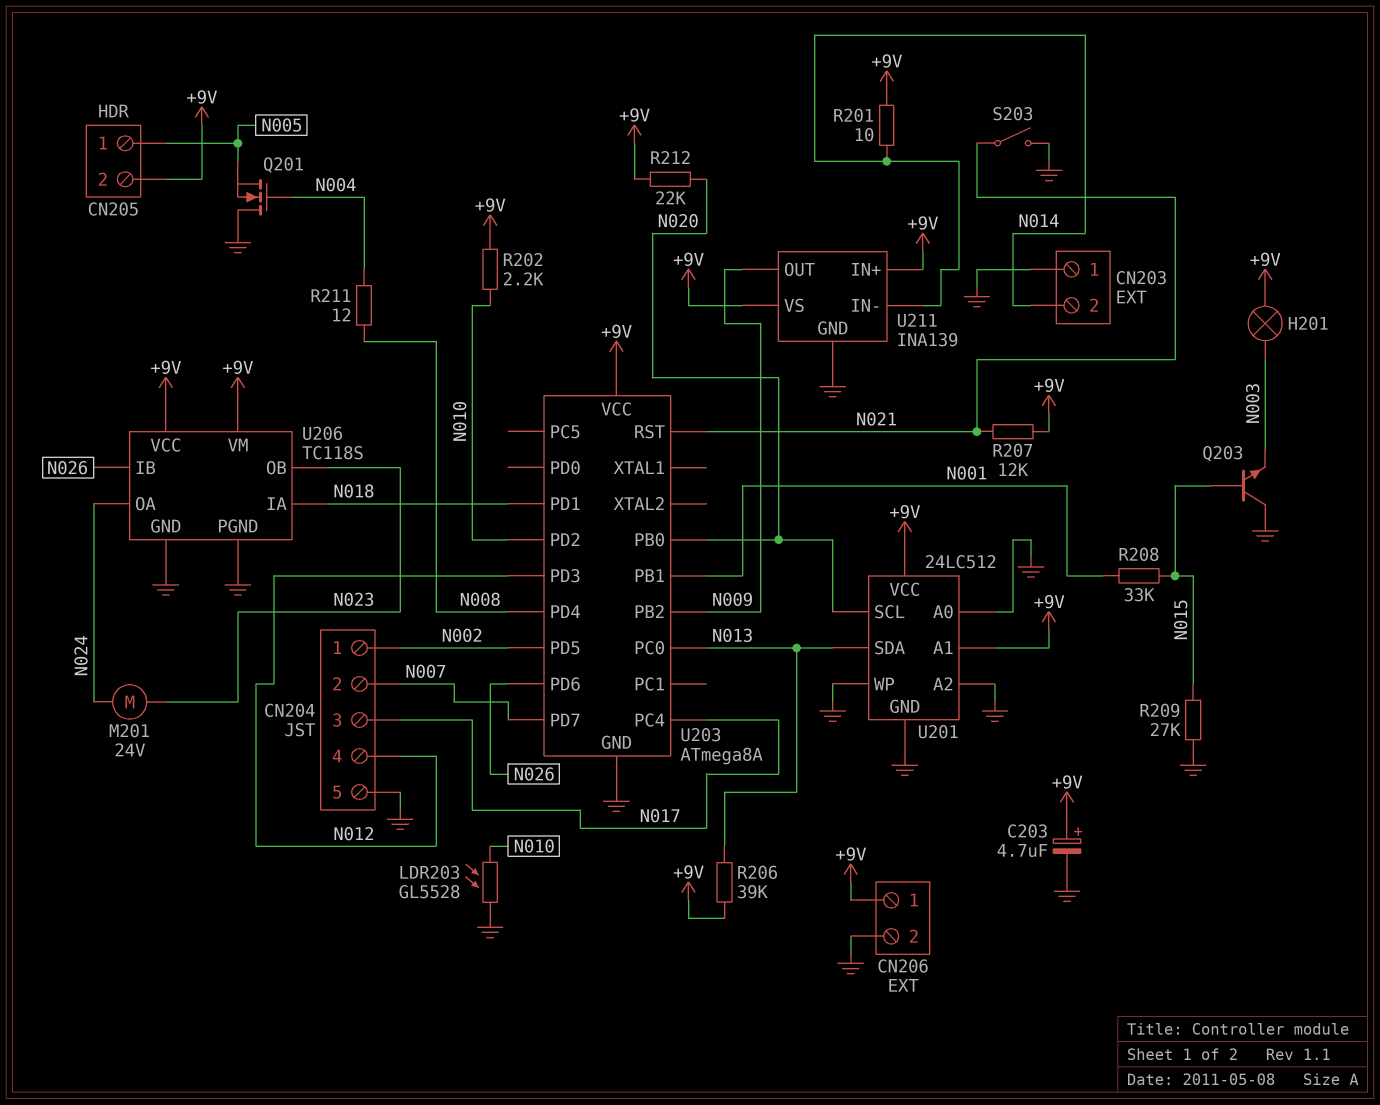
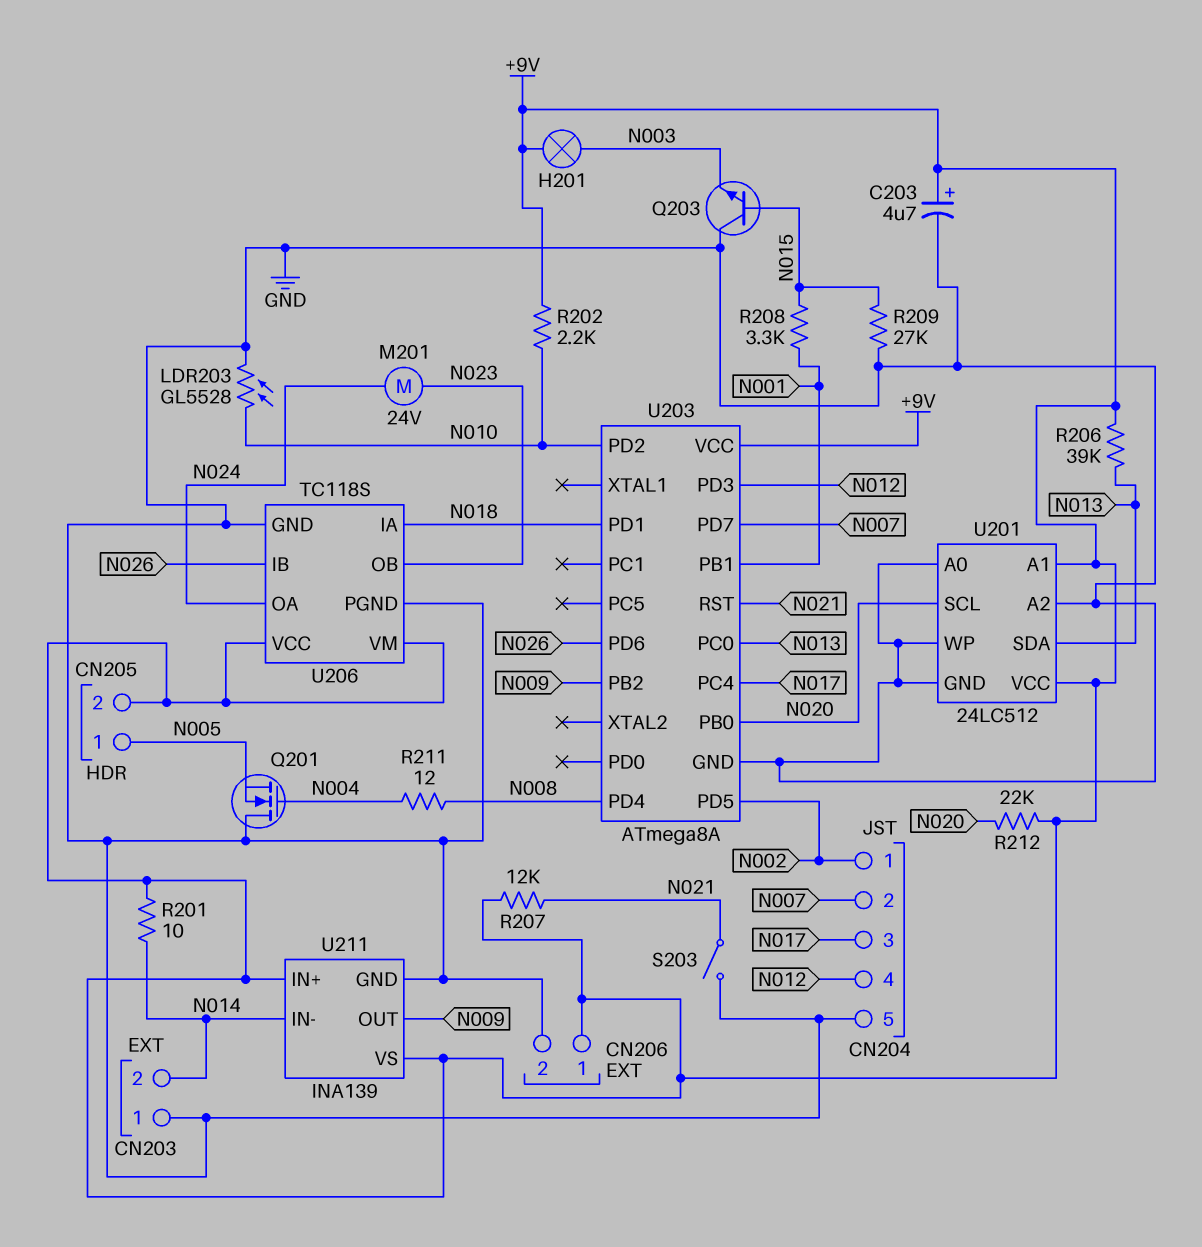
R208: 33k (N001, N015) -> 3.3k (N001, N015)

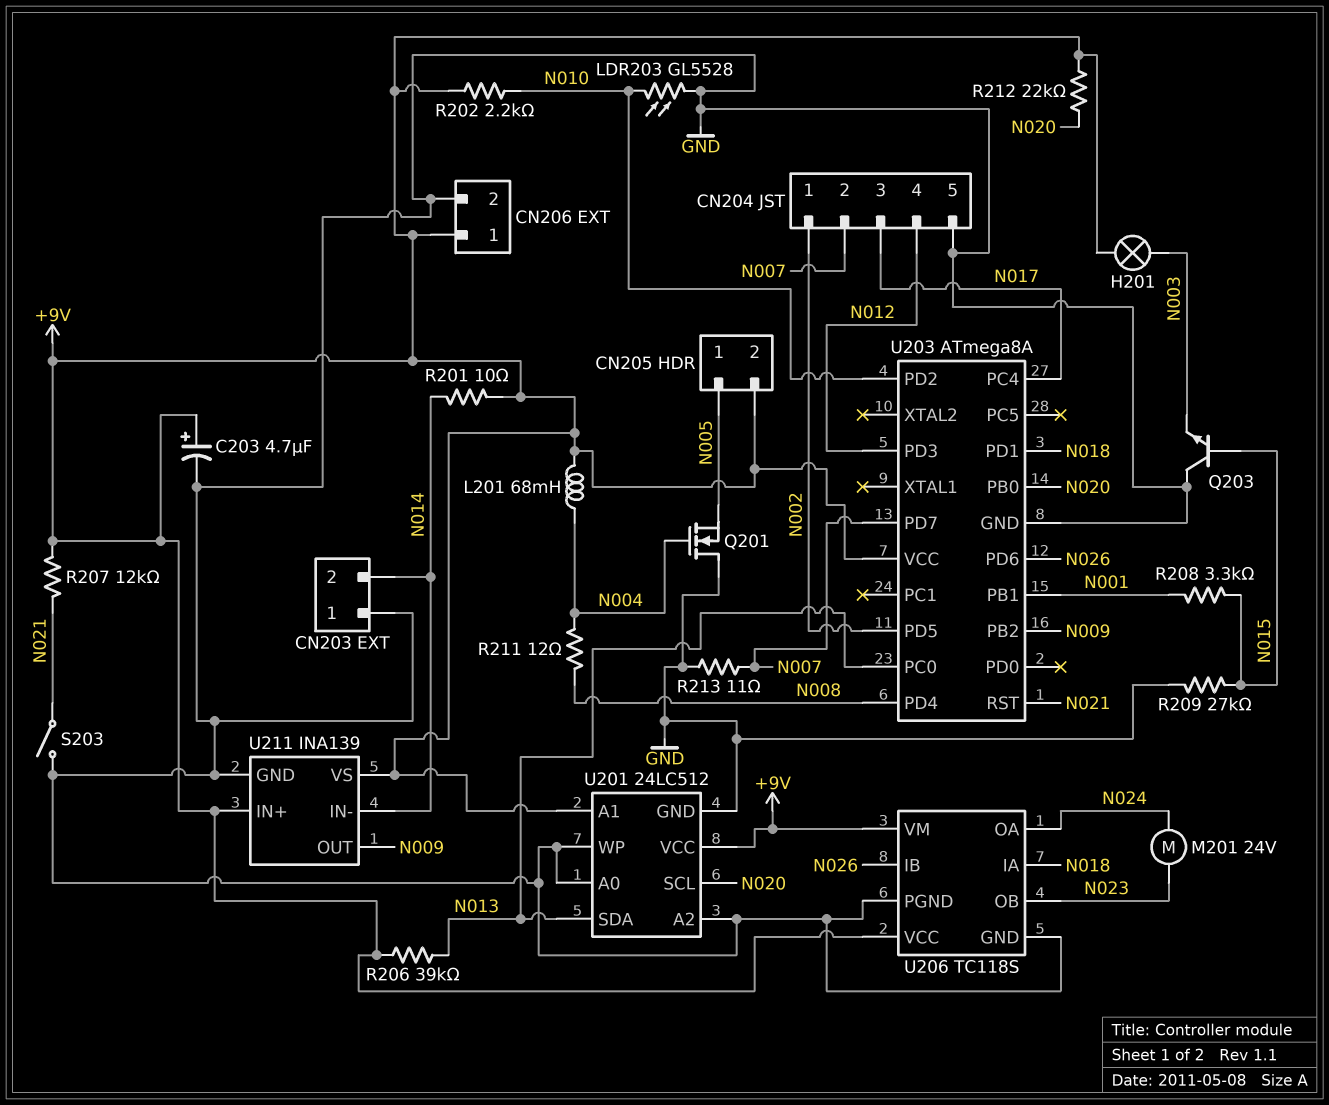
L201: none -> 68mH (+9V, N004)
R213: none -> 11 (GND, N007)

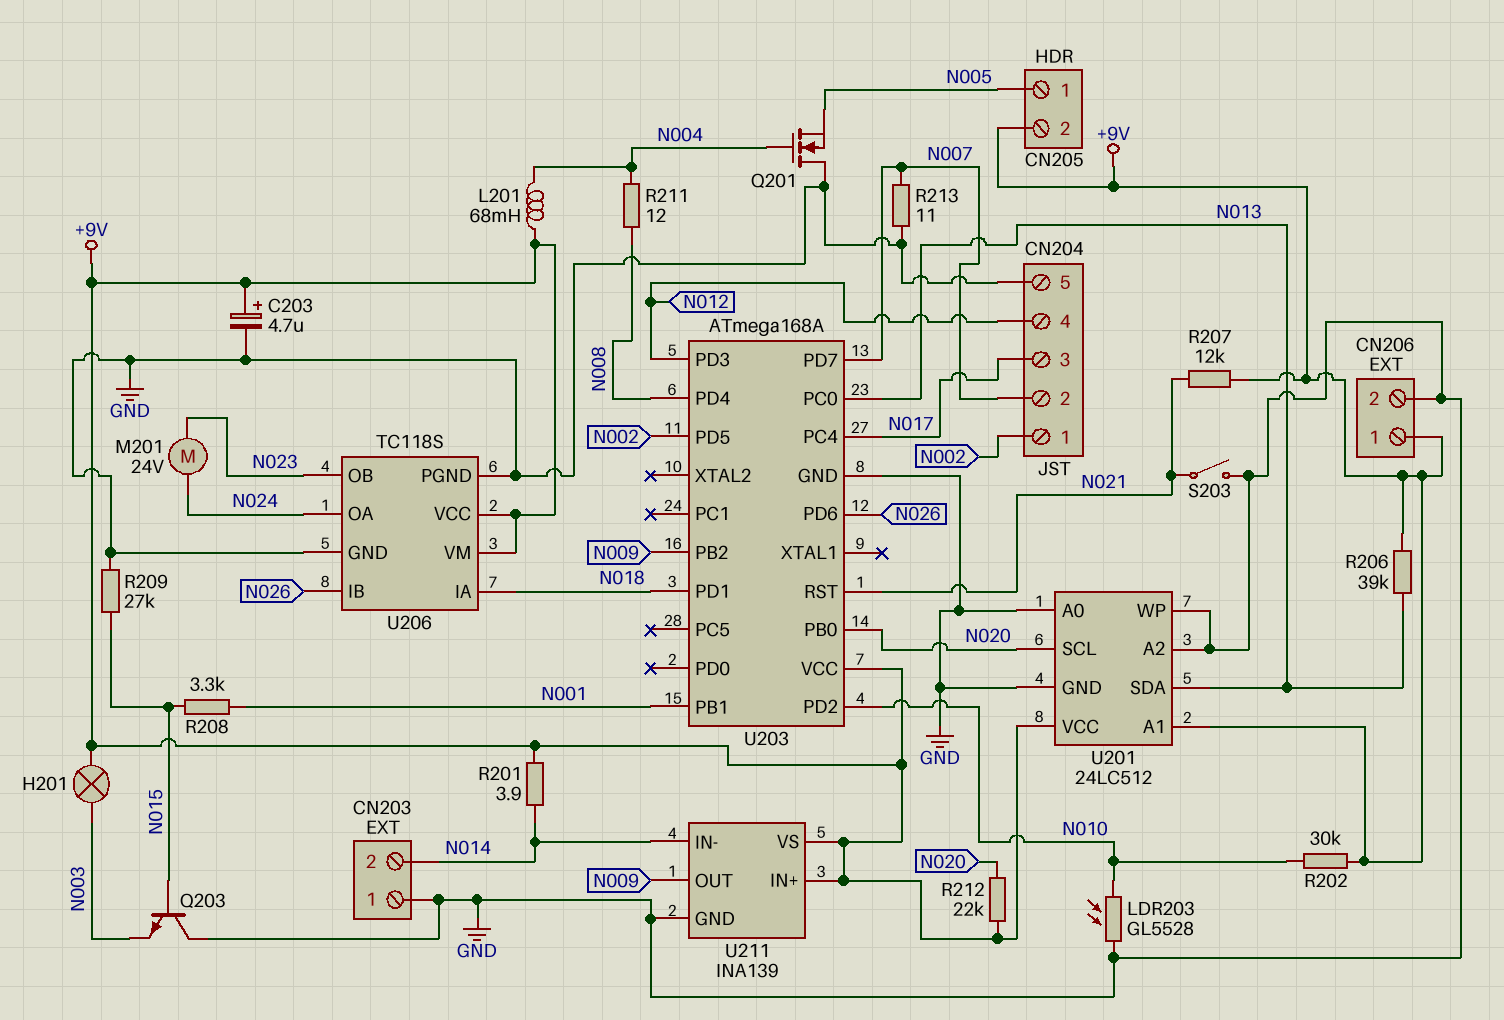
R201: 10 (+9V, N014) -> 3.9 (+9V, N014)
R202: 2.2k (+9V, N010) -> 30k (+9V, N010)
U203: ATmega8A -> ATmega168A

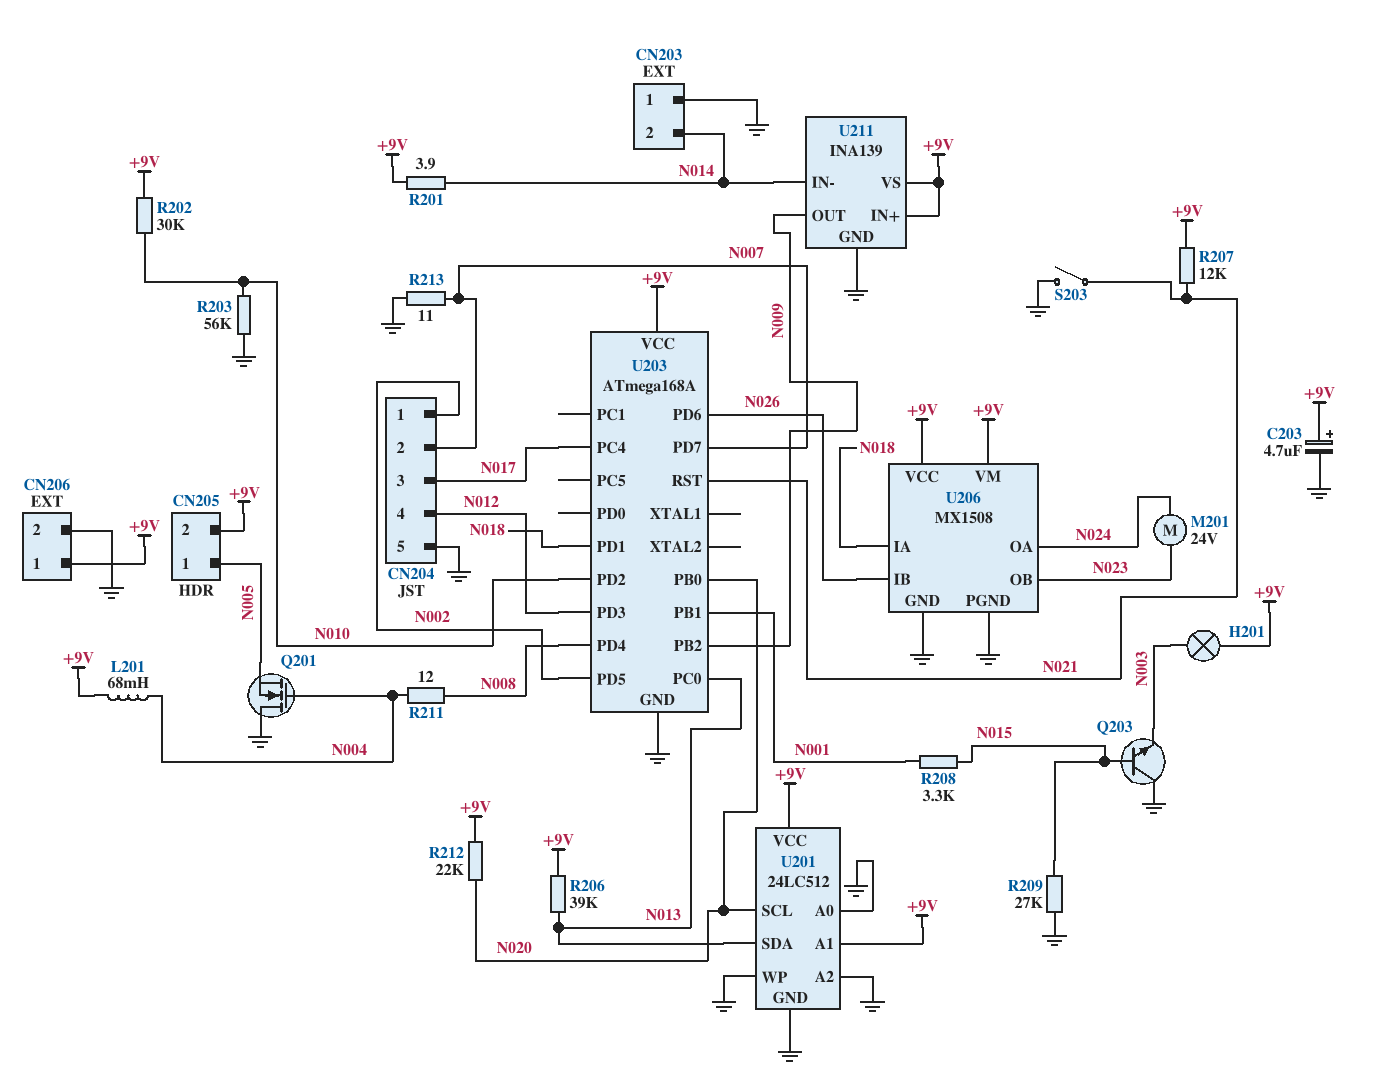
LDR203: GL5528 (GND, N010) -> none
R203: none -> 56k (GND, N010)
U206: TC118S -> MX1508

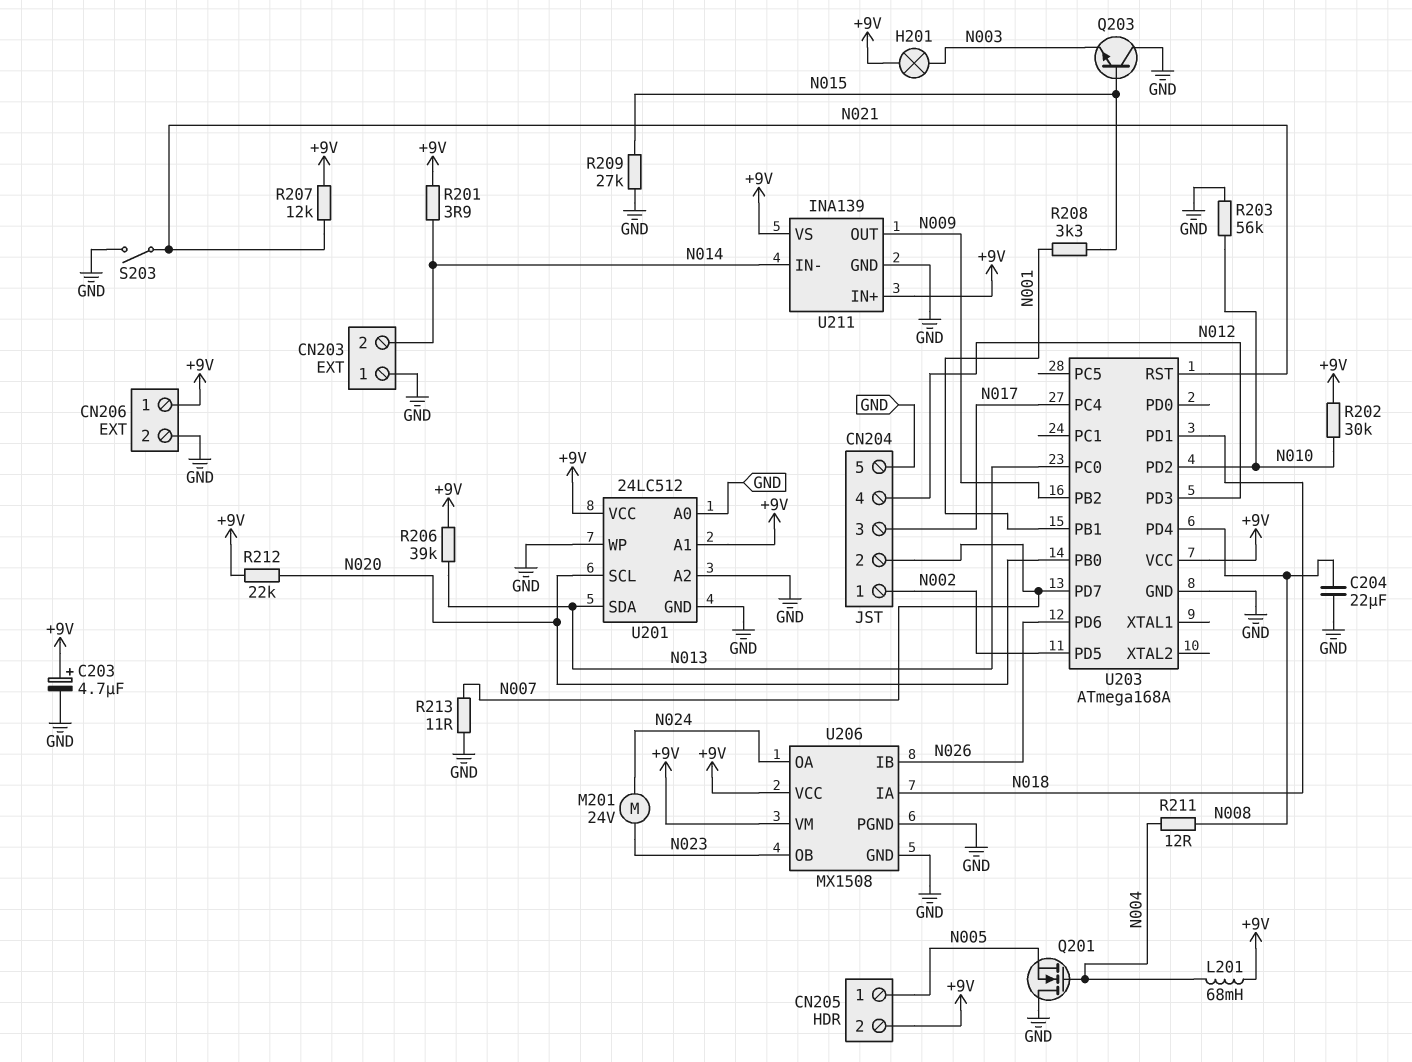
C204: none -> 22uF (GND, N008)

